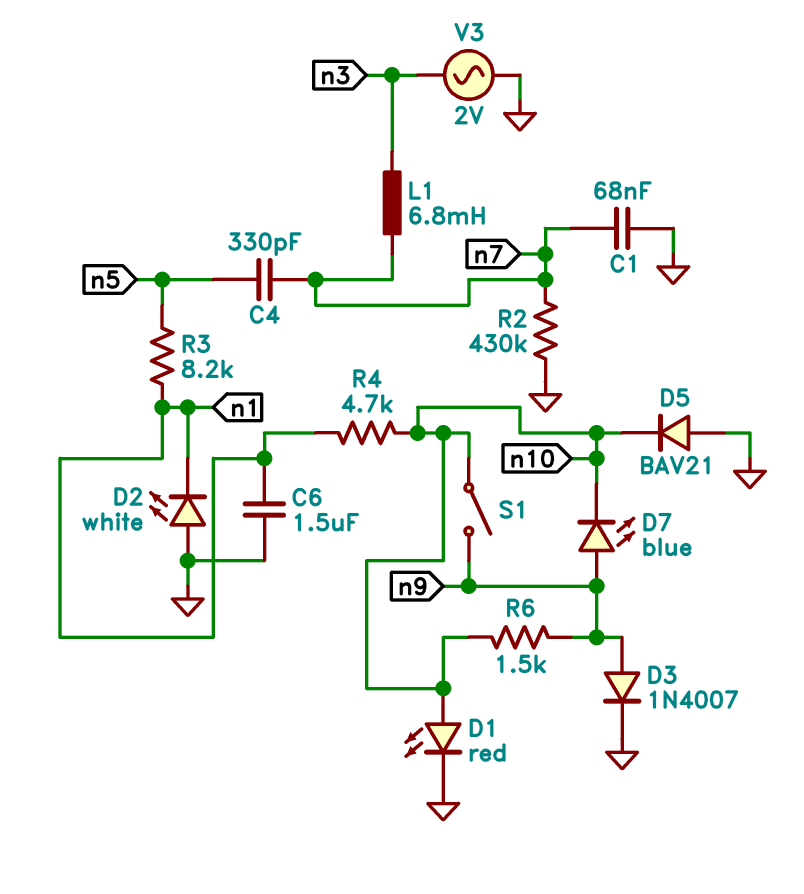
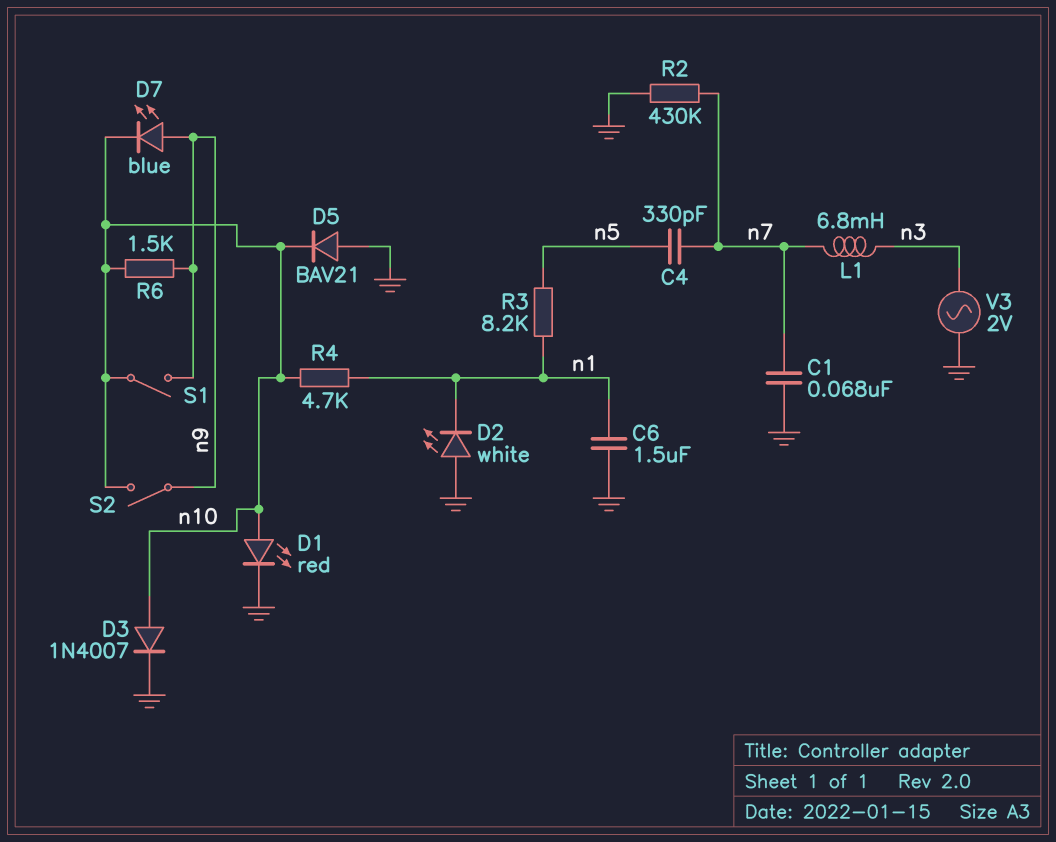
D3: diode 1N4007 (A n9, K GND) -> diode 1N4007 (A n10, K GND)
S2: none -> switch (n9, n10)

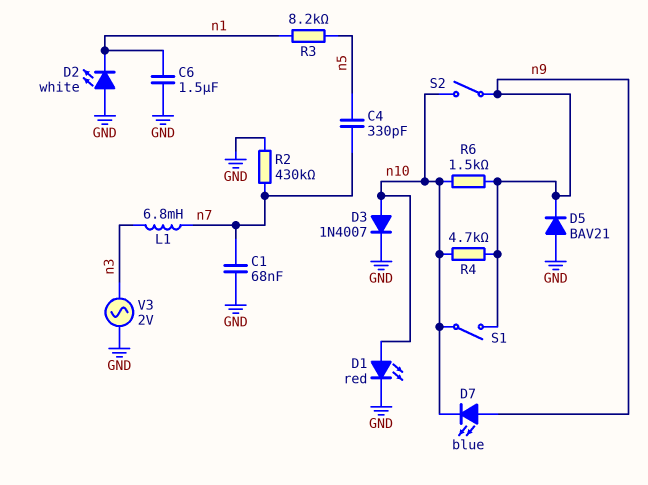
D5: diode BAV21 (A GND, K n10) -> diode BAV21 (A GND, K n9)
R4: 4.7k (n1, n10) -> 4.7k (n9, n10)

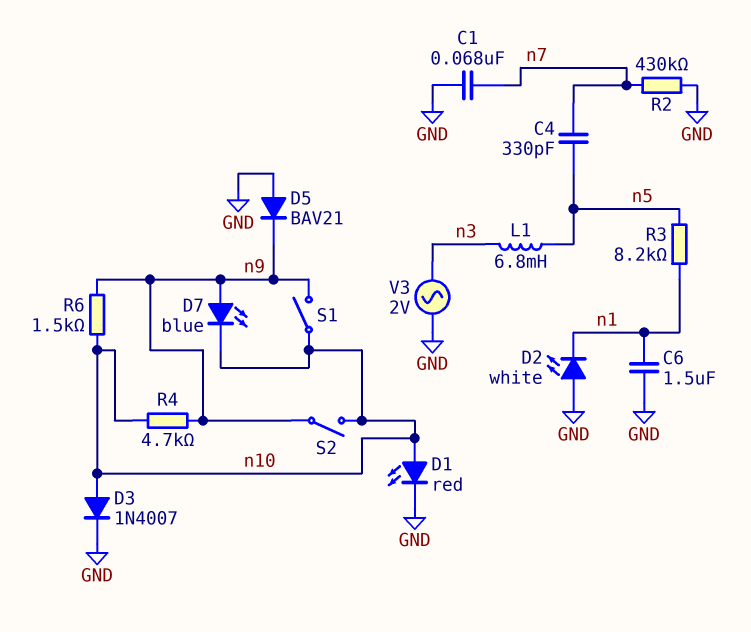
L1: 6.8mH (n3, n7) -> 6.8mH (n3, n5)

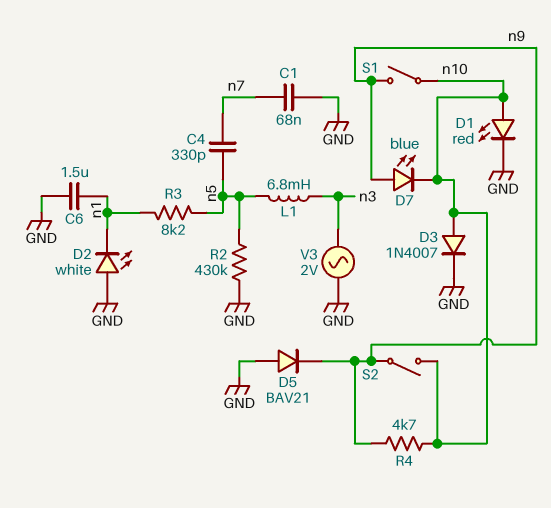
R2: 430k (GND, n7) -> 430k (GND, n5)
R6: 1.5k (n9, n10) -> none

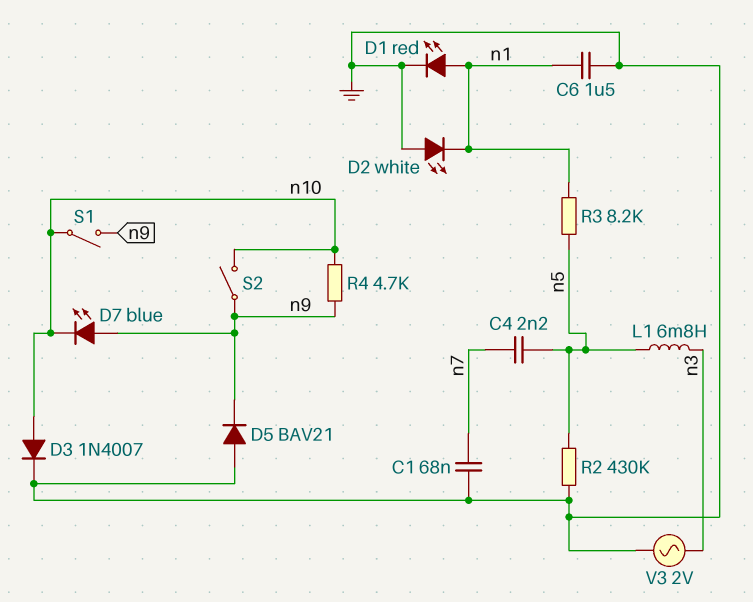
C4: 330pF (n5, n7) -> 2.2nF (n5, n7)
D1: LED red (A n10, K GND) -> LED red (A n1, K GND)

